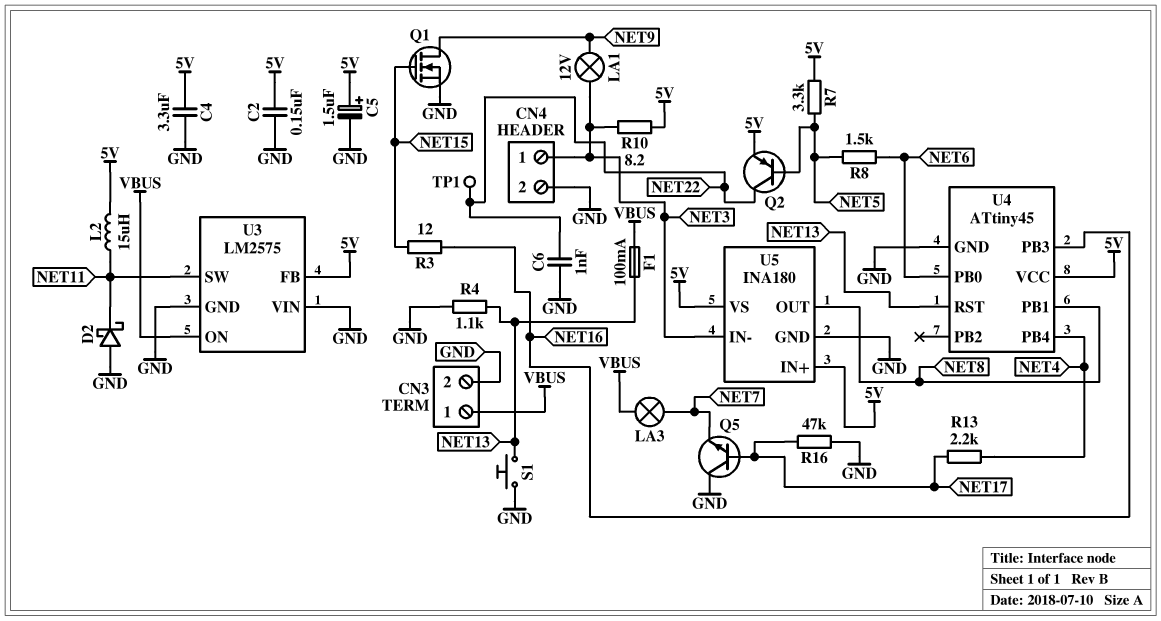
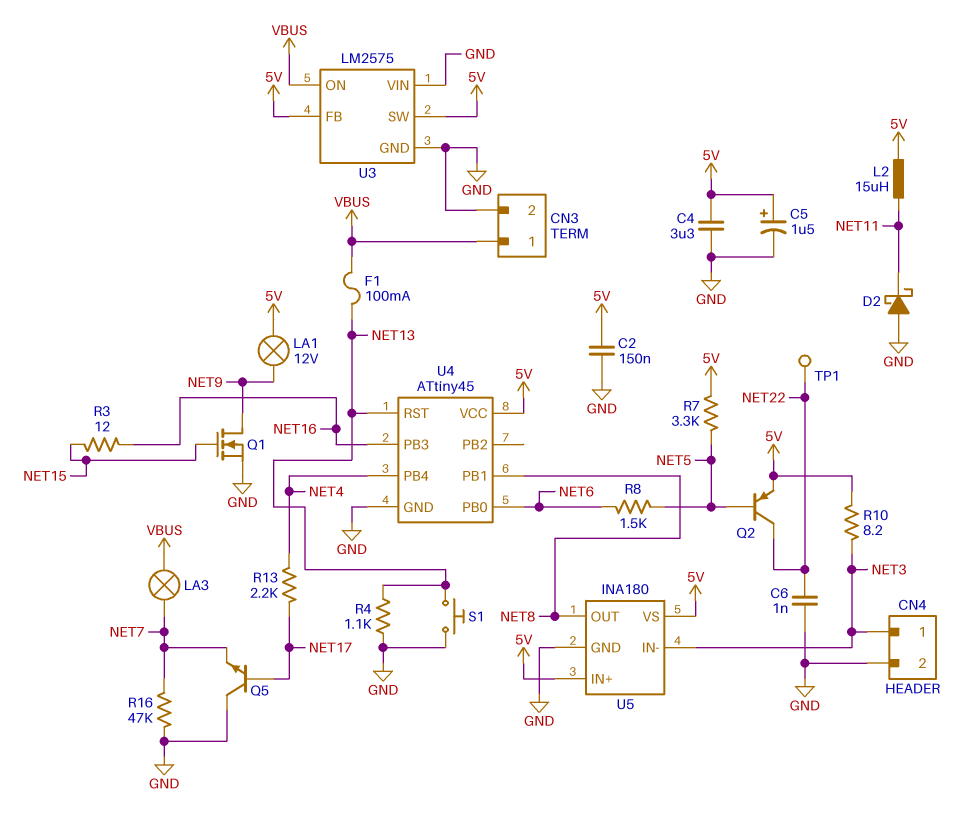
LA1: lamp 12V (NET3, NET9) -> lamp 12V (5V, NET9)
R16: 47k (GND, NET17) -> 47k (GND, NET7)
U3 pin SW: NET11 -> 5V

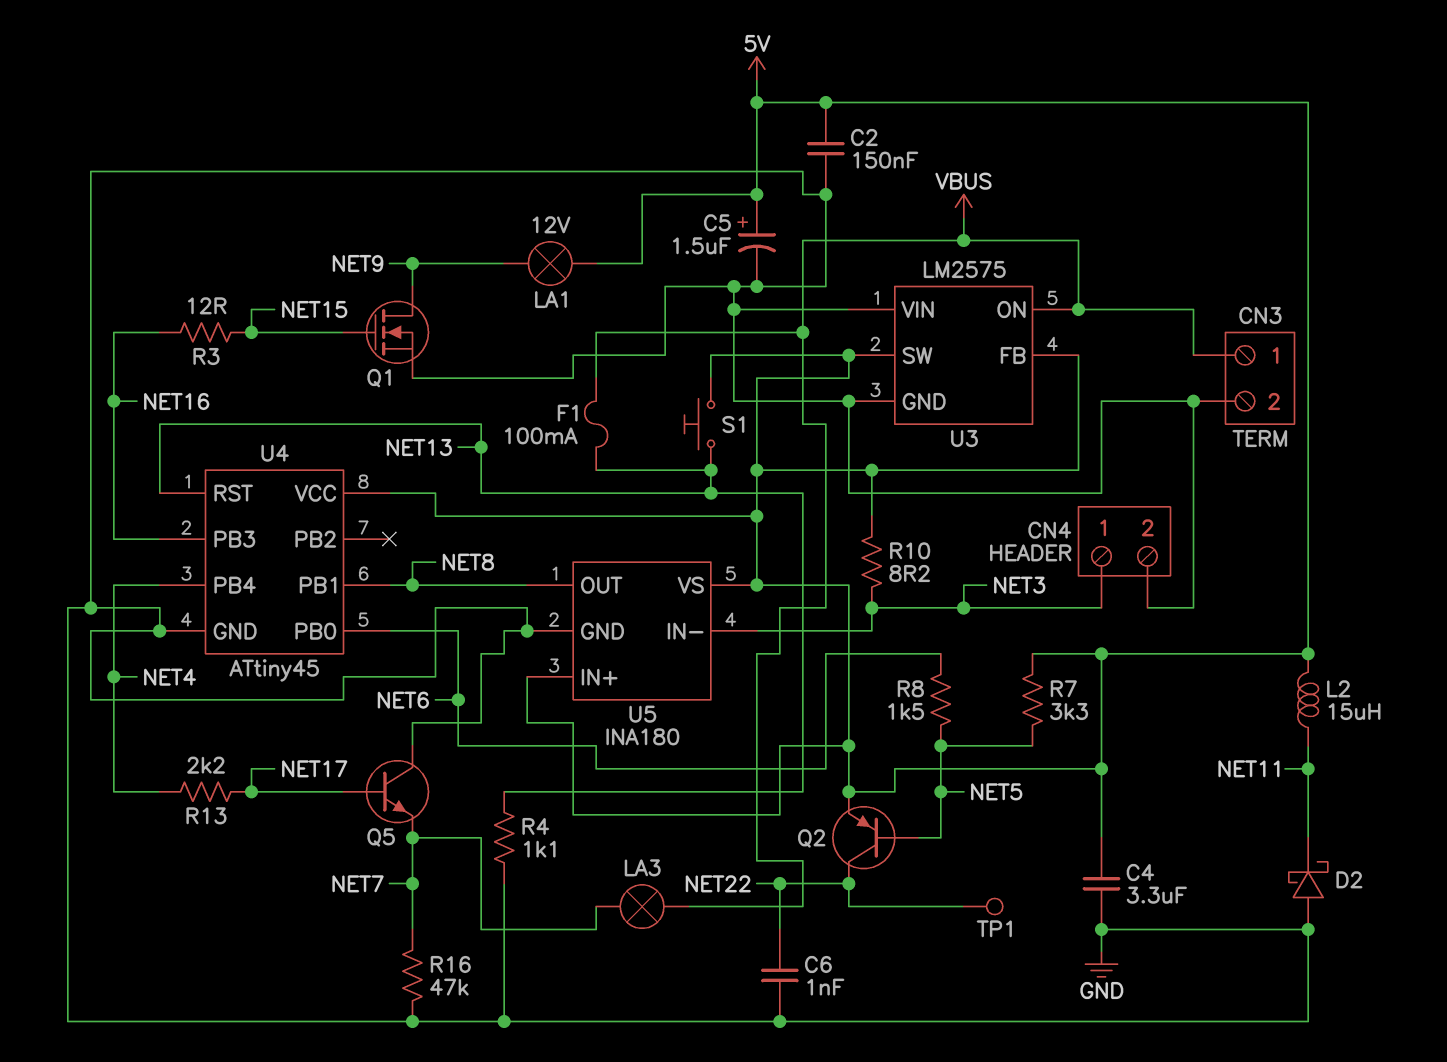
S1: button (GND, NET13) -> button (5V, NET13)

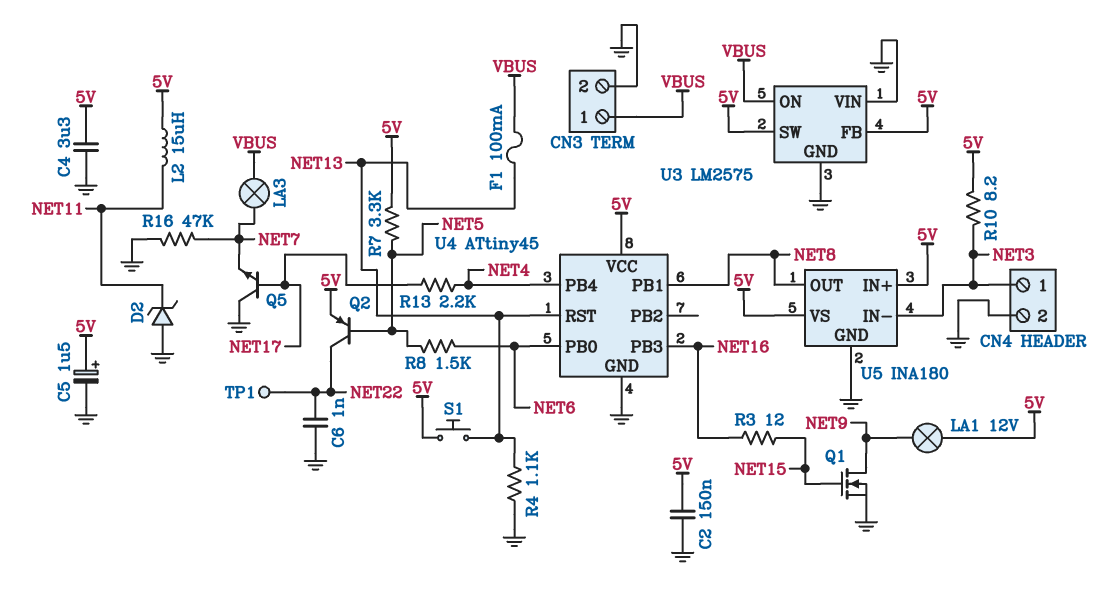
D2: schottky (A GND, K NET11) -> zener (A GND, K NET11)

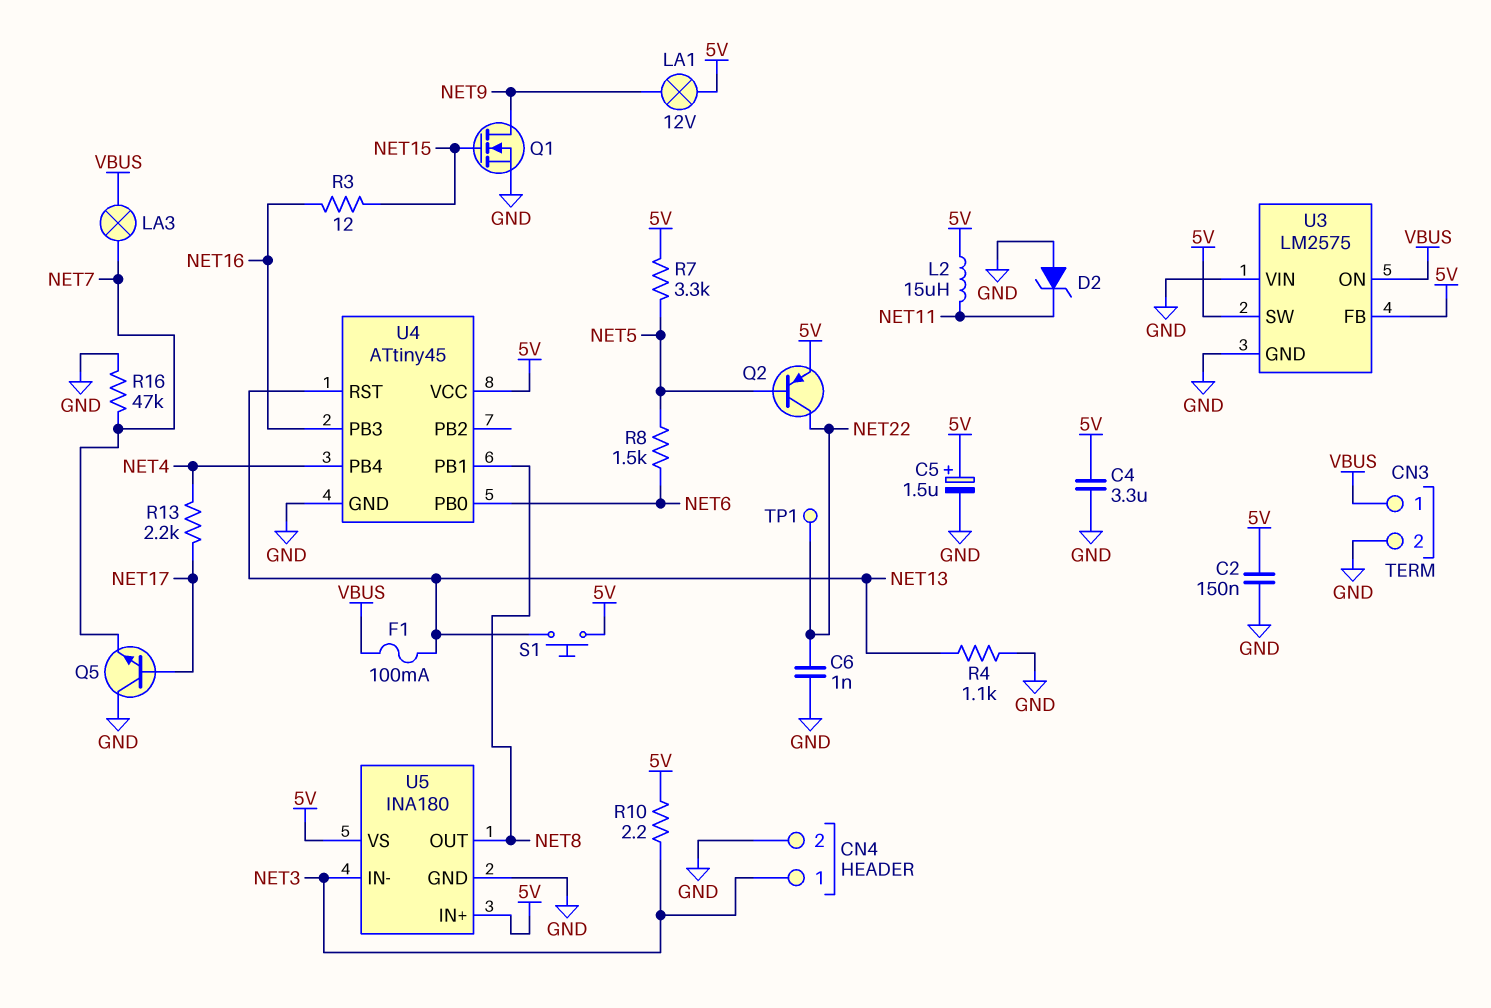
R10: 8.2 (5V, NET3) -> 2.2 (5V, NET3)

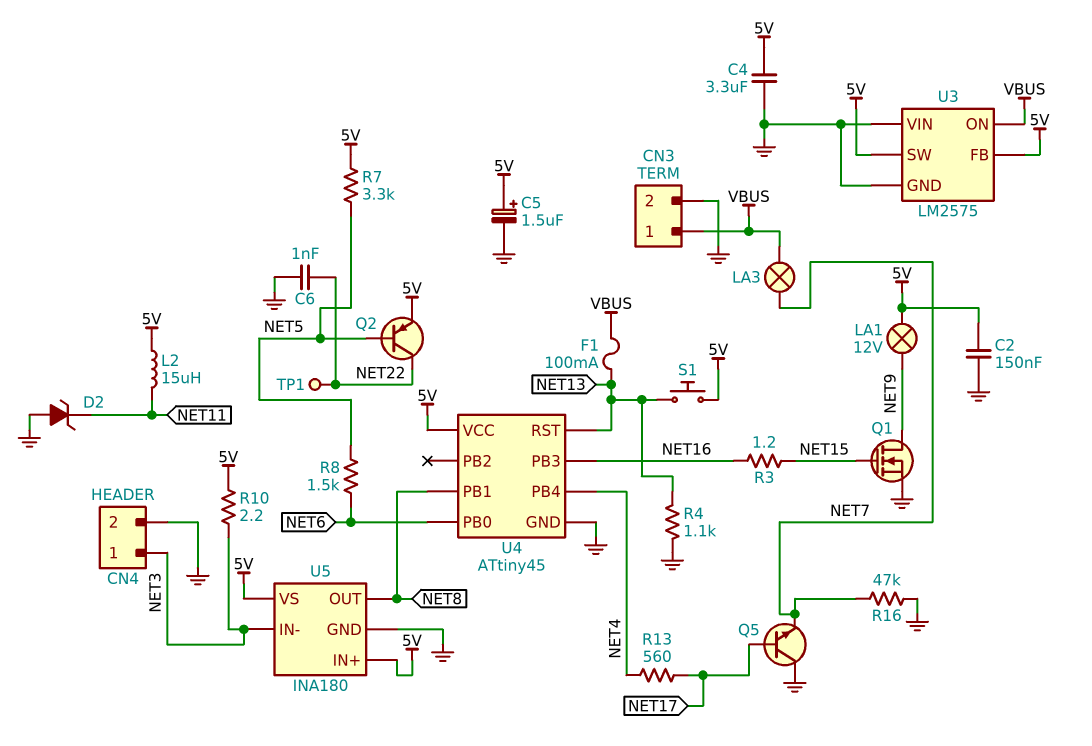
R3: 12 (NET15, NET16) -> 1.2 (NET15, NET16)
R13: 2.2k (NET4, NET17) -> 560 (NET4, NET17)

